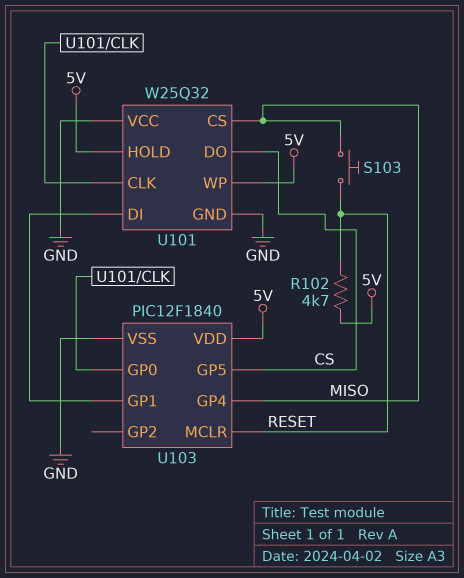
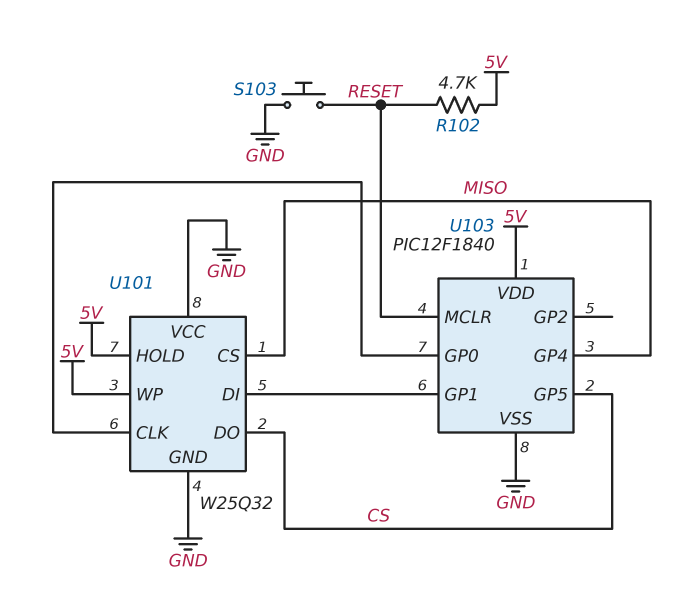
S103: button (MISO, RESET) -> button (GND, RESET)

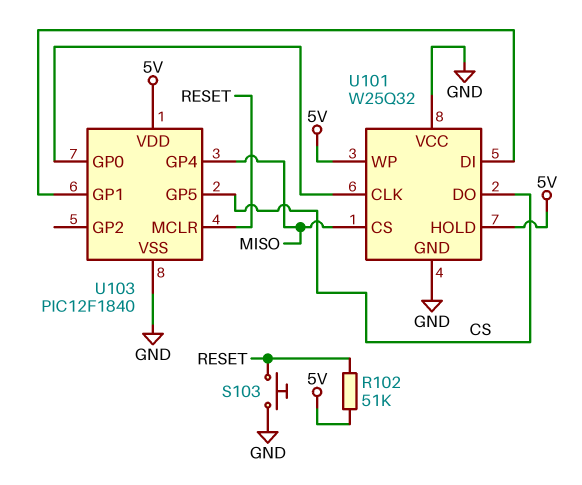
R102: 4.7k (5V, RESET) -> 51k (5V, RESET)

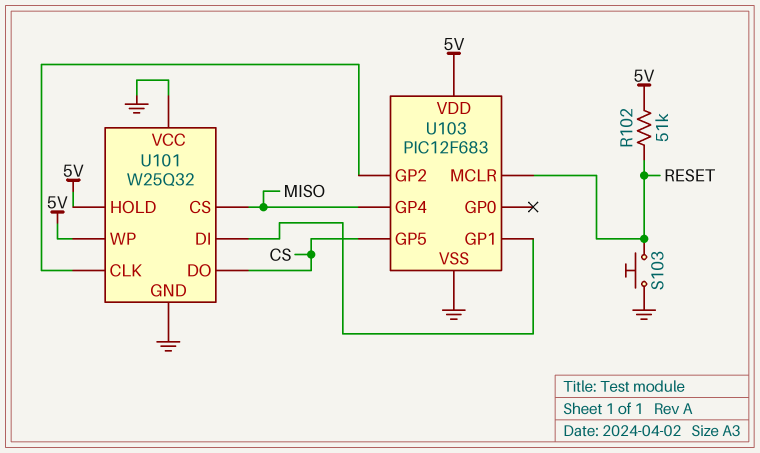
U103: PIC12F1840 -> PIC12F683
U103 pin GP0: U101/CLK -> none
U103 pin GP2: none -> U101/CLK

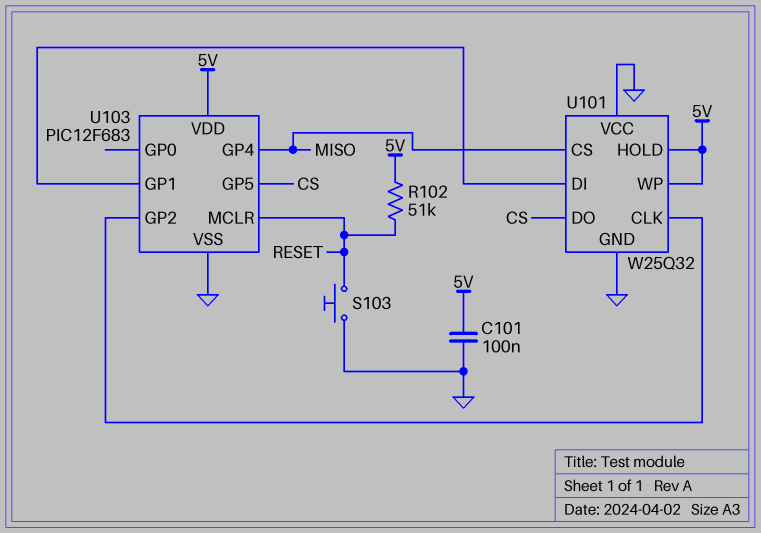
C101: none -> 100nF (5V, GND)

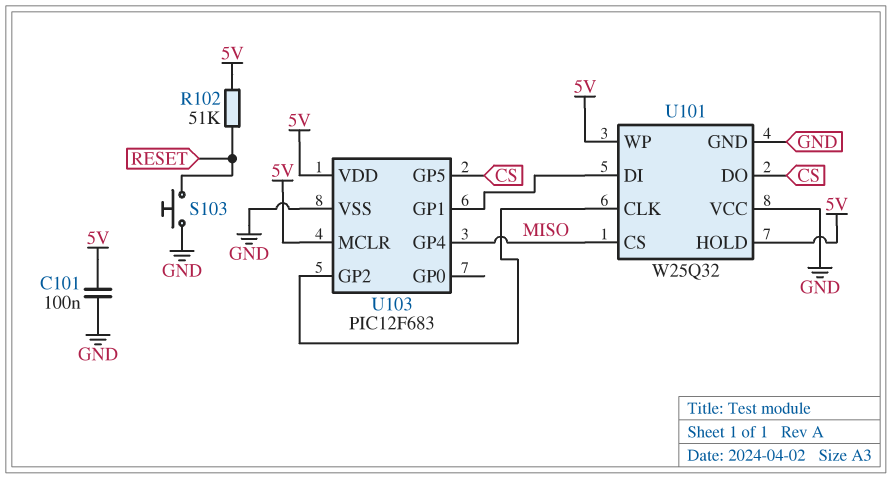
U103 pin MCLR: RESET -> 5V

